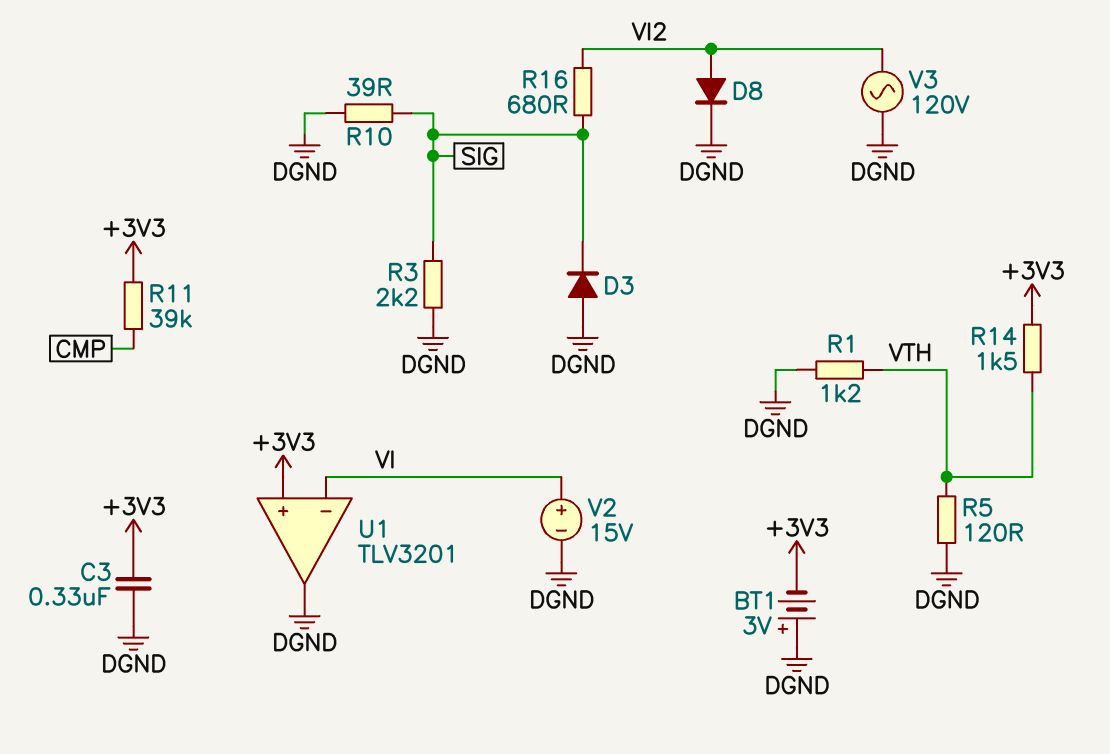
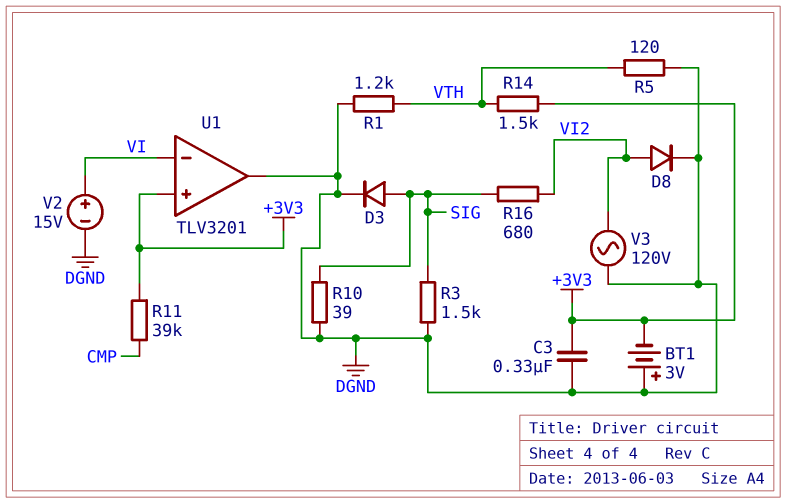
D3: diode (A DGND, K SIG) -> diode (A SIG, K DGND)
R3: 2.2k (DGND, SIG) -> 1.5k (DGND, SIG)

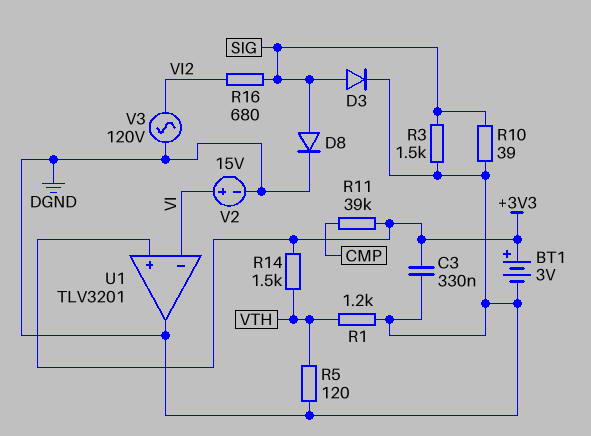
BT1: 3V (plus DGND, minus +3V3) -> 3V (plus +3V3, minus DGND)
D8: diode (A VI2, K DGND) -> diode (A SIG, K DGND)

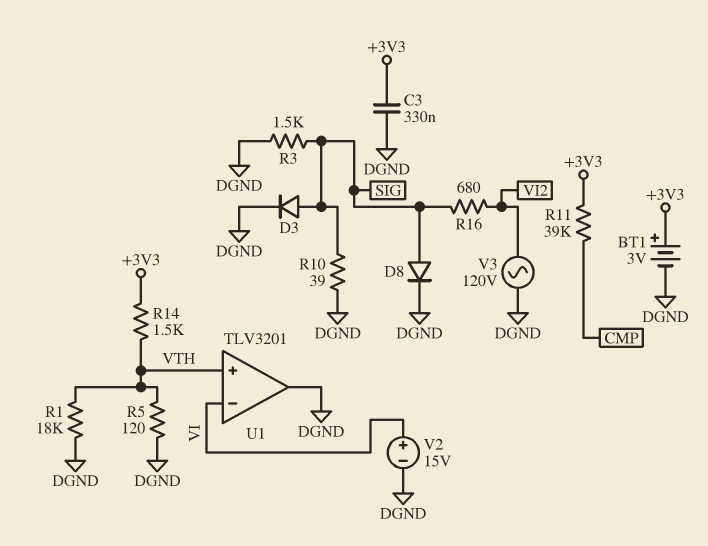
R1: 1.2k (DGND, VTH) -> 18k (DGND, VTH)
U1 pin in+: +3V3 -> VTH

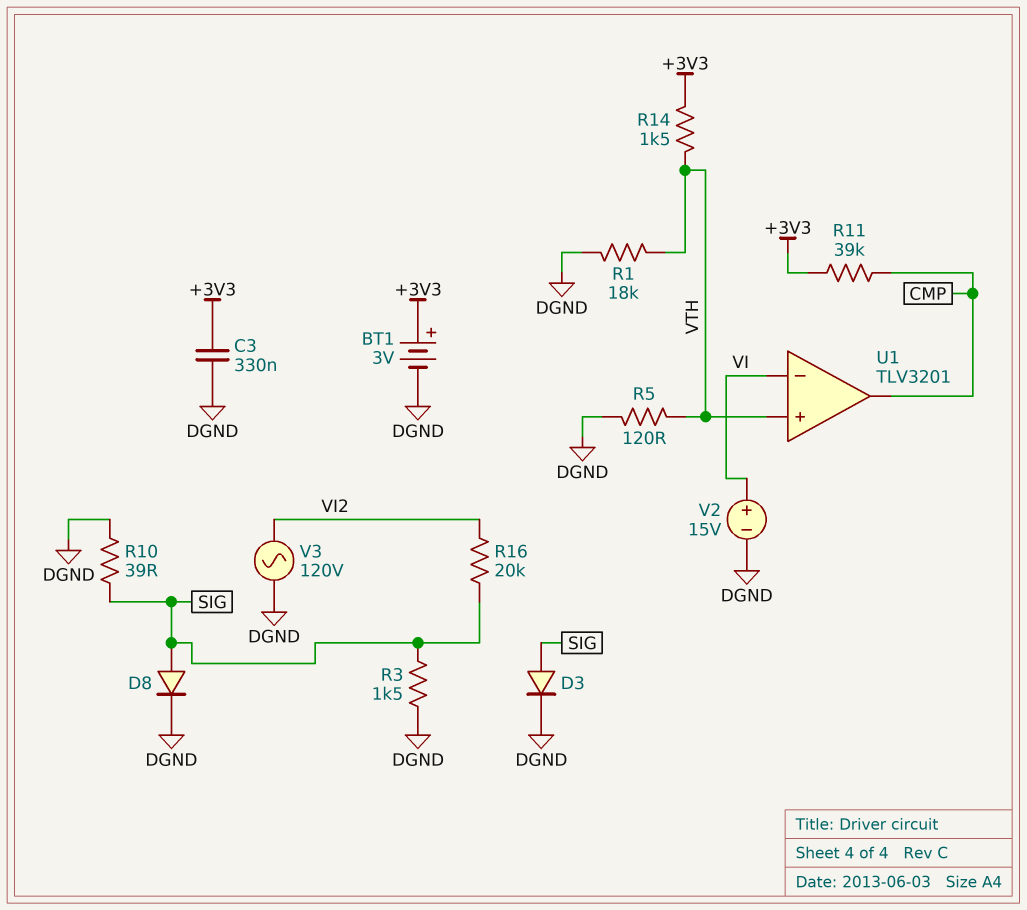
R16: 680 (SIG, VI2) -> 20k (SIG, VI2)
U1 pin out: DGND -> CMP

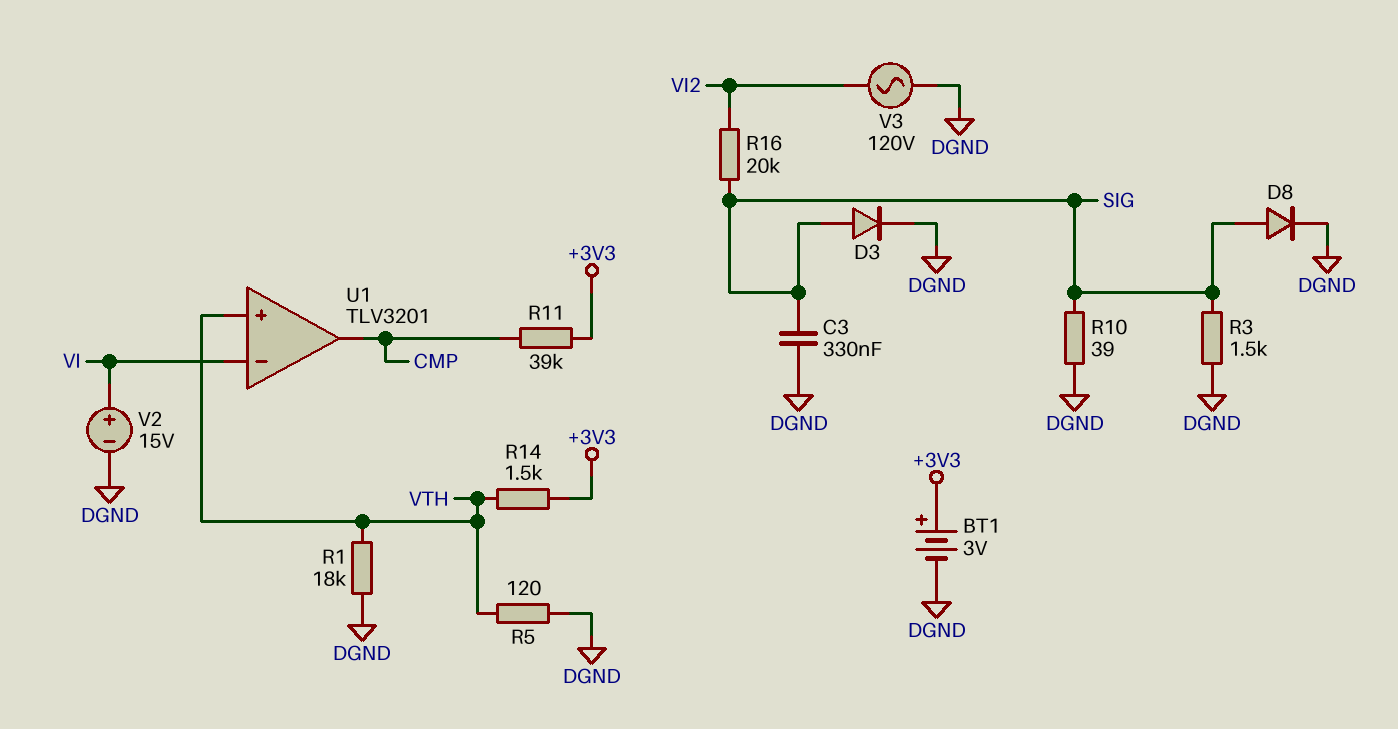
C3: 330nF (+3V3, DGND) -> 330nF (DGND, SIG)

